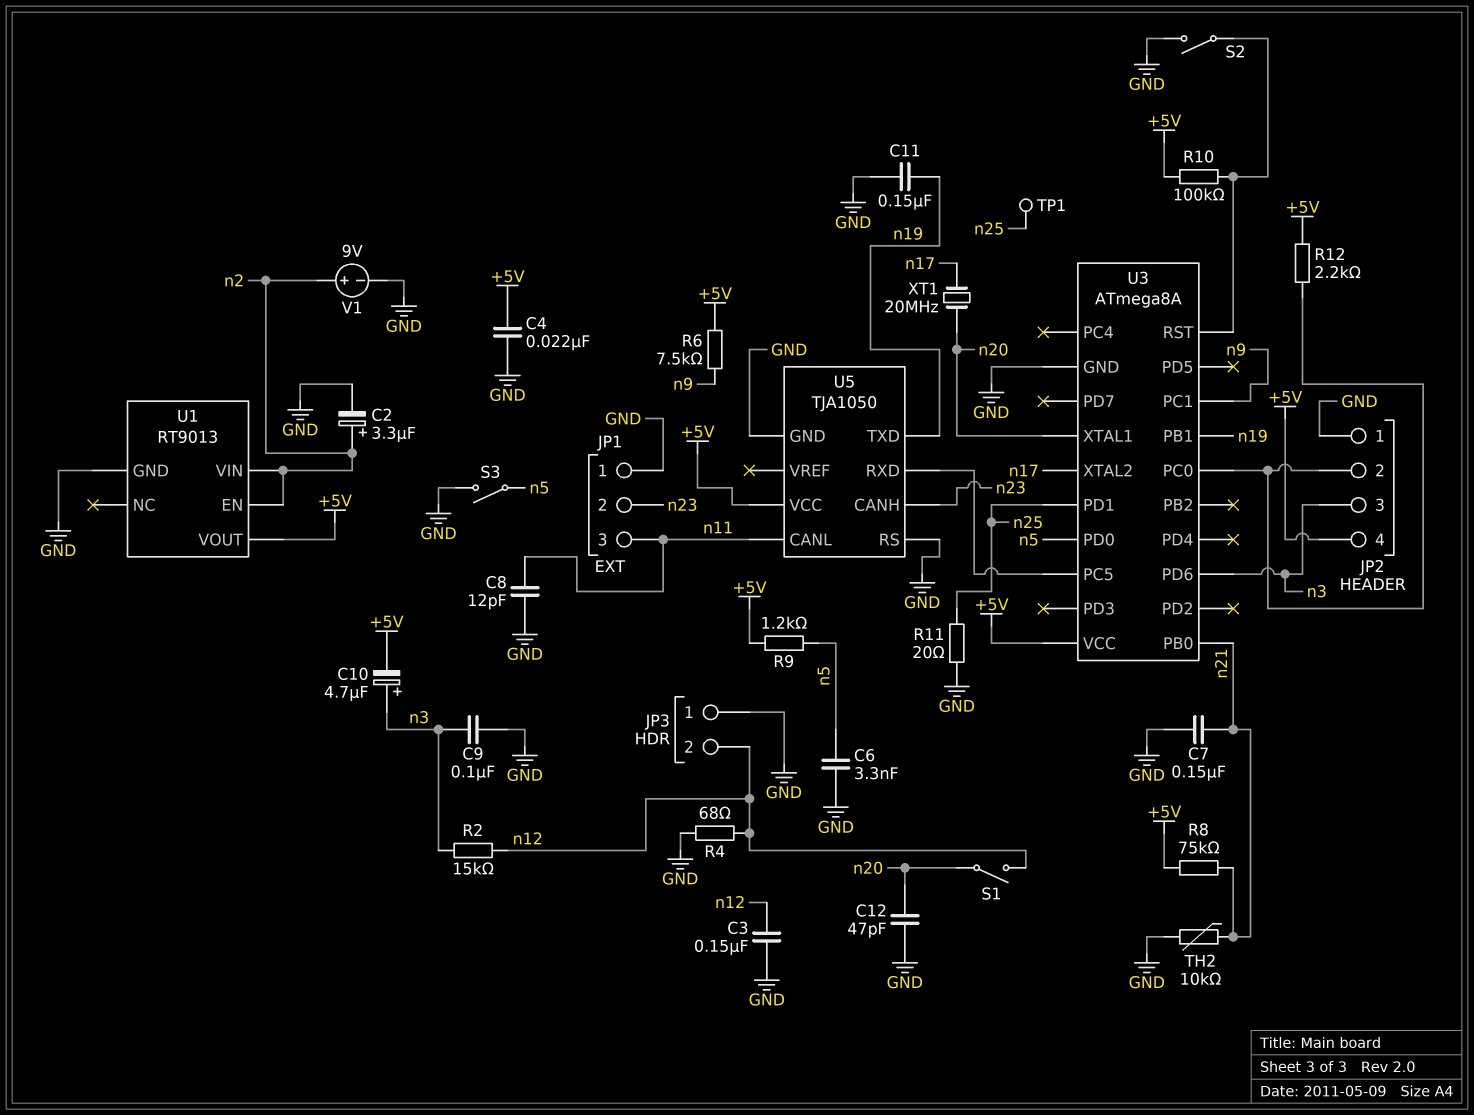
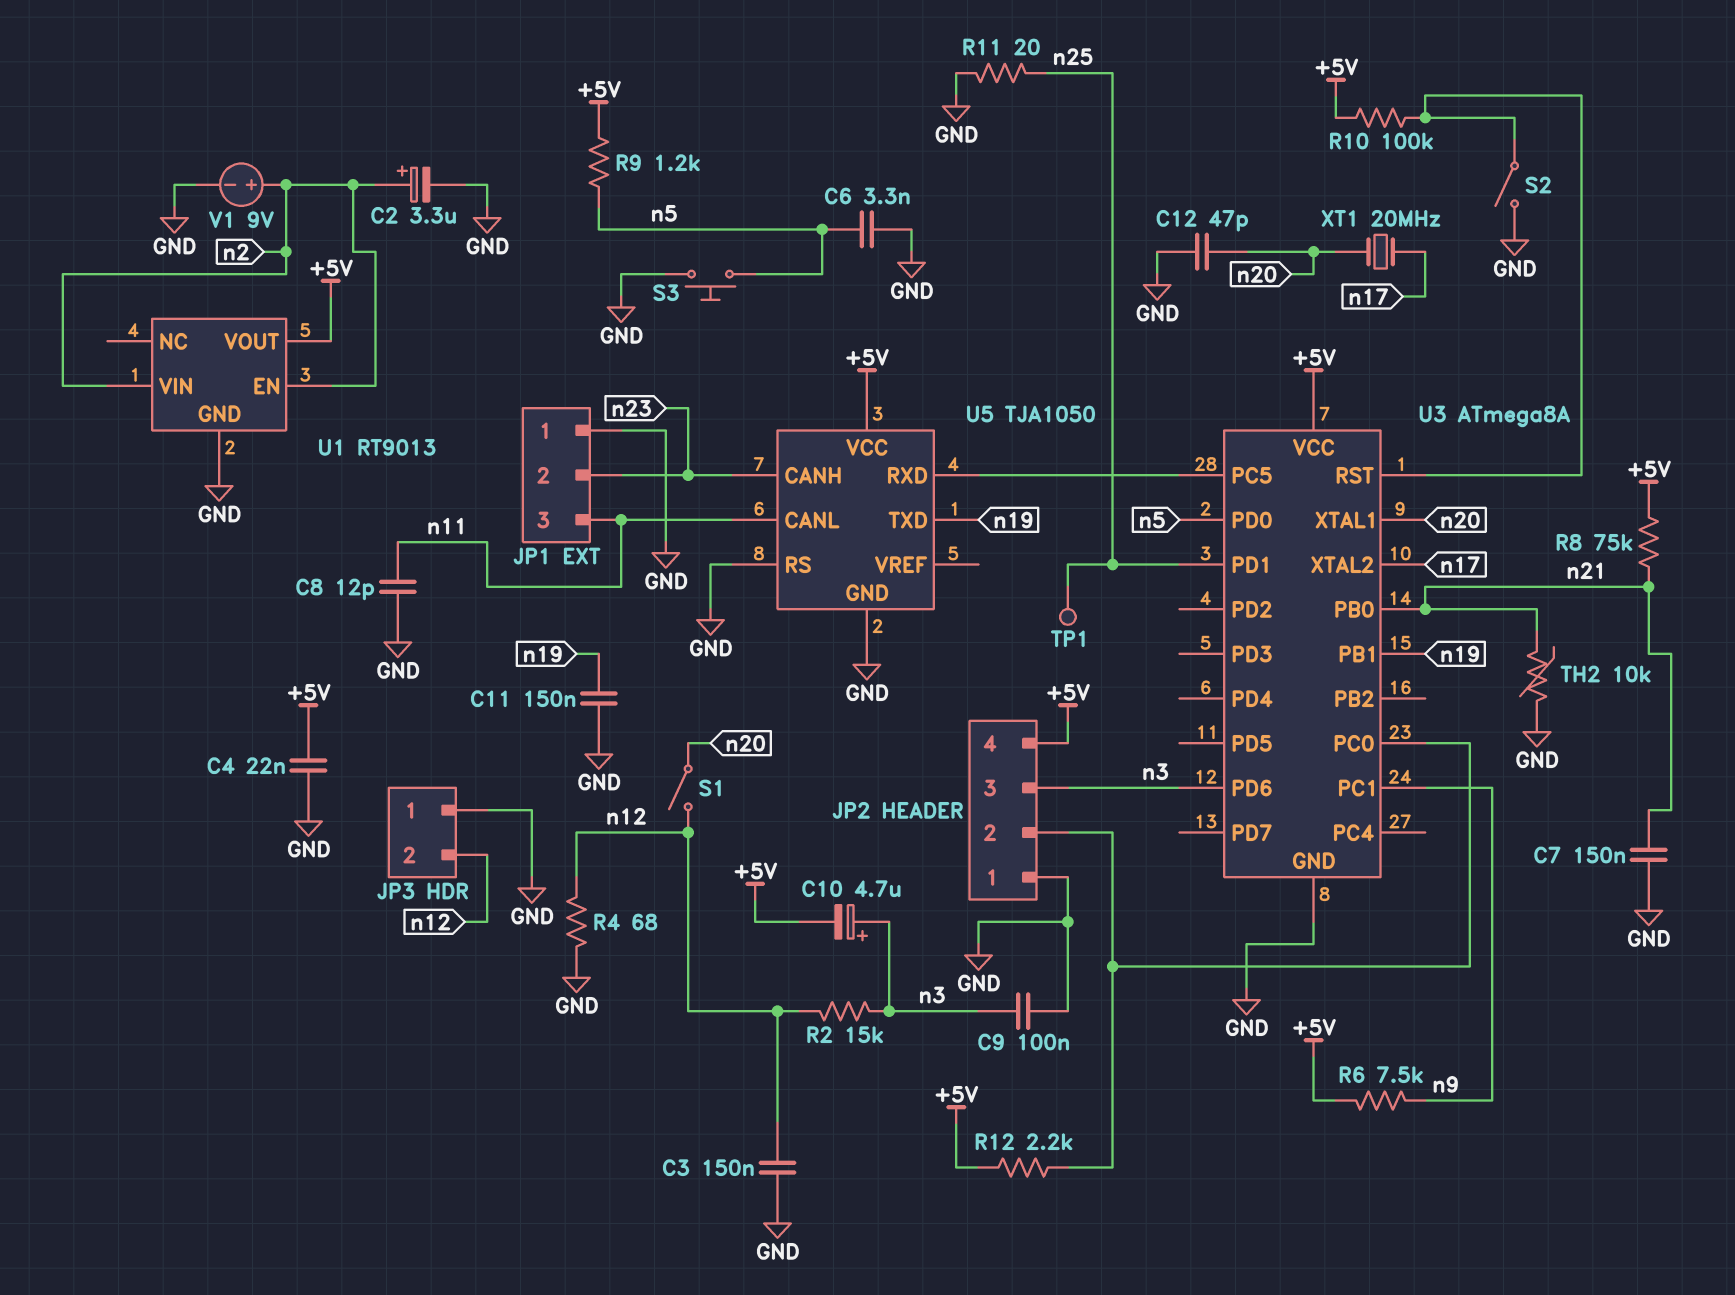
S3: switch (GND, n5) -> button (GND, n5)

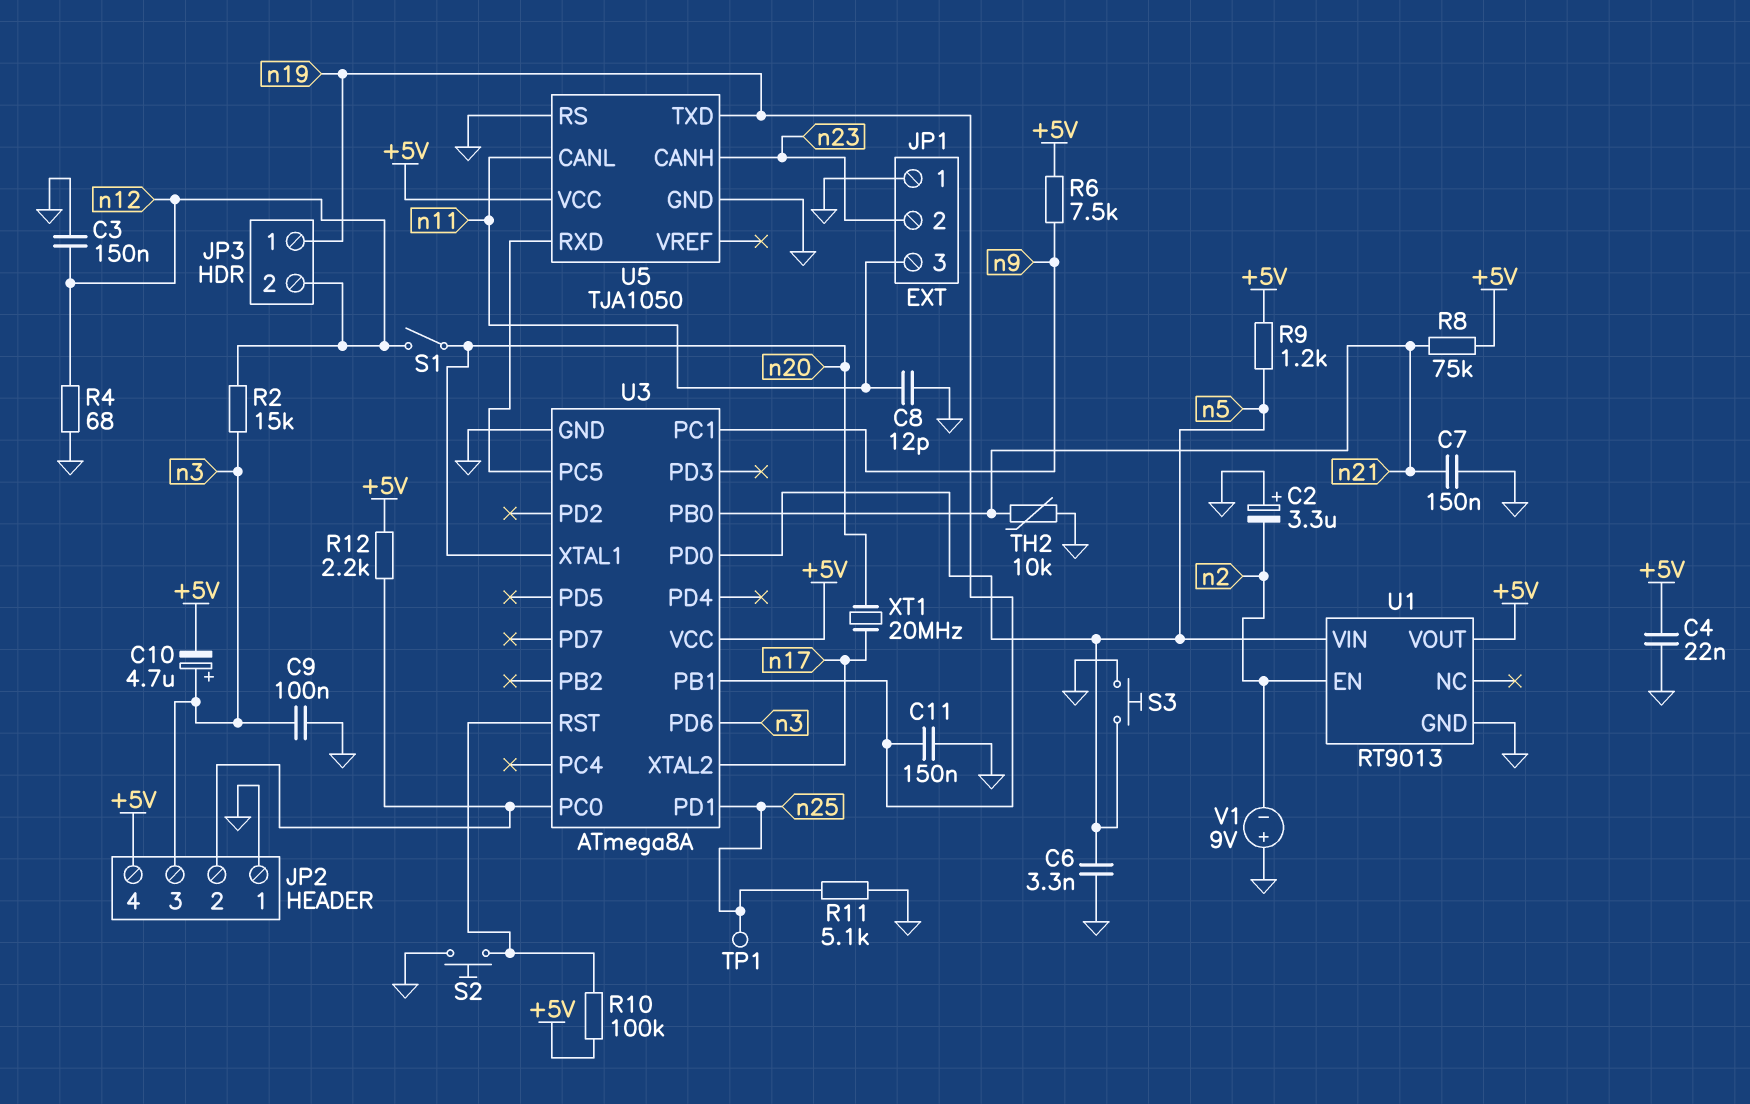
C2: 3.3uF (plus n2, minus GND) -> 3.3uF (plus GND, minus n2)
C12: 47pF (GND, n20) -> none
JP3 pin 1: GND -> n19
R11: 20 (GND, n25) -> 5.1k (GND, n25)
S2: switch (GND, U3/RST) -> button (GND, U3/RST)
U1 pin VIN: n2 -> n5
V1: 9V (plus n2, minus GND) -> 9V (plus GND, minus n2)

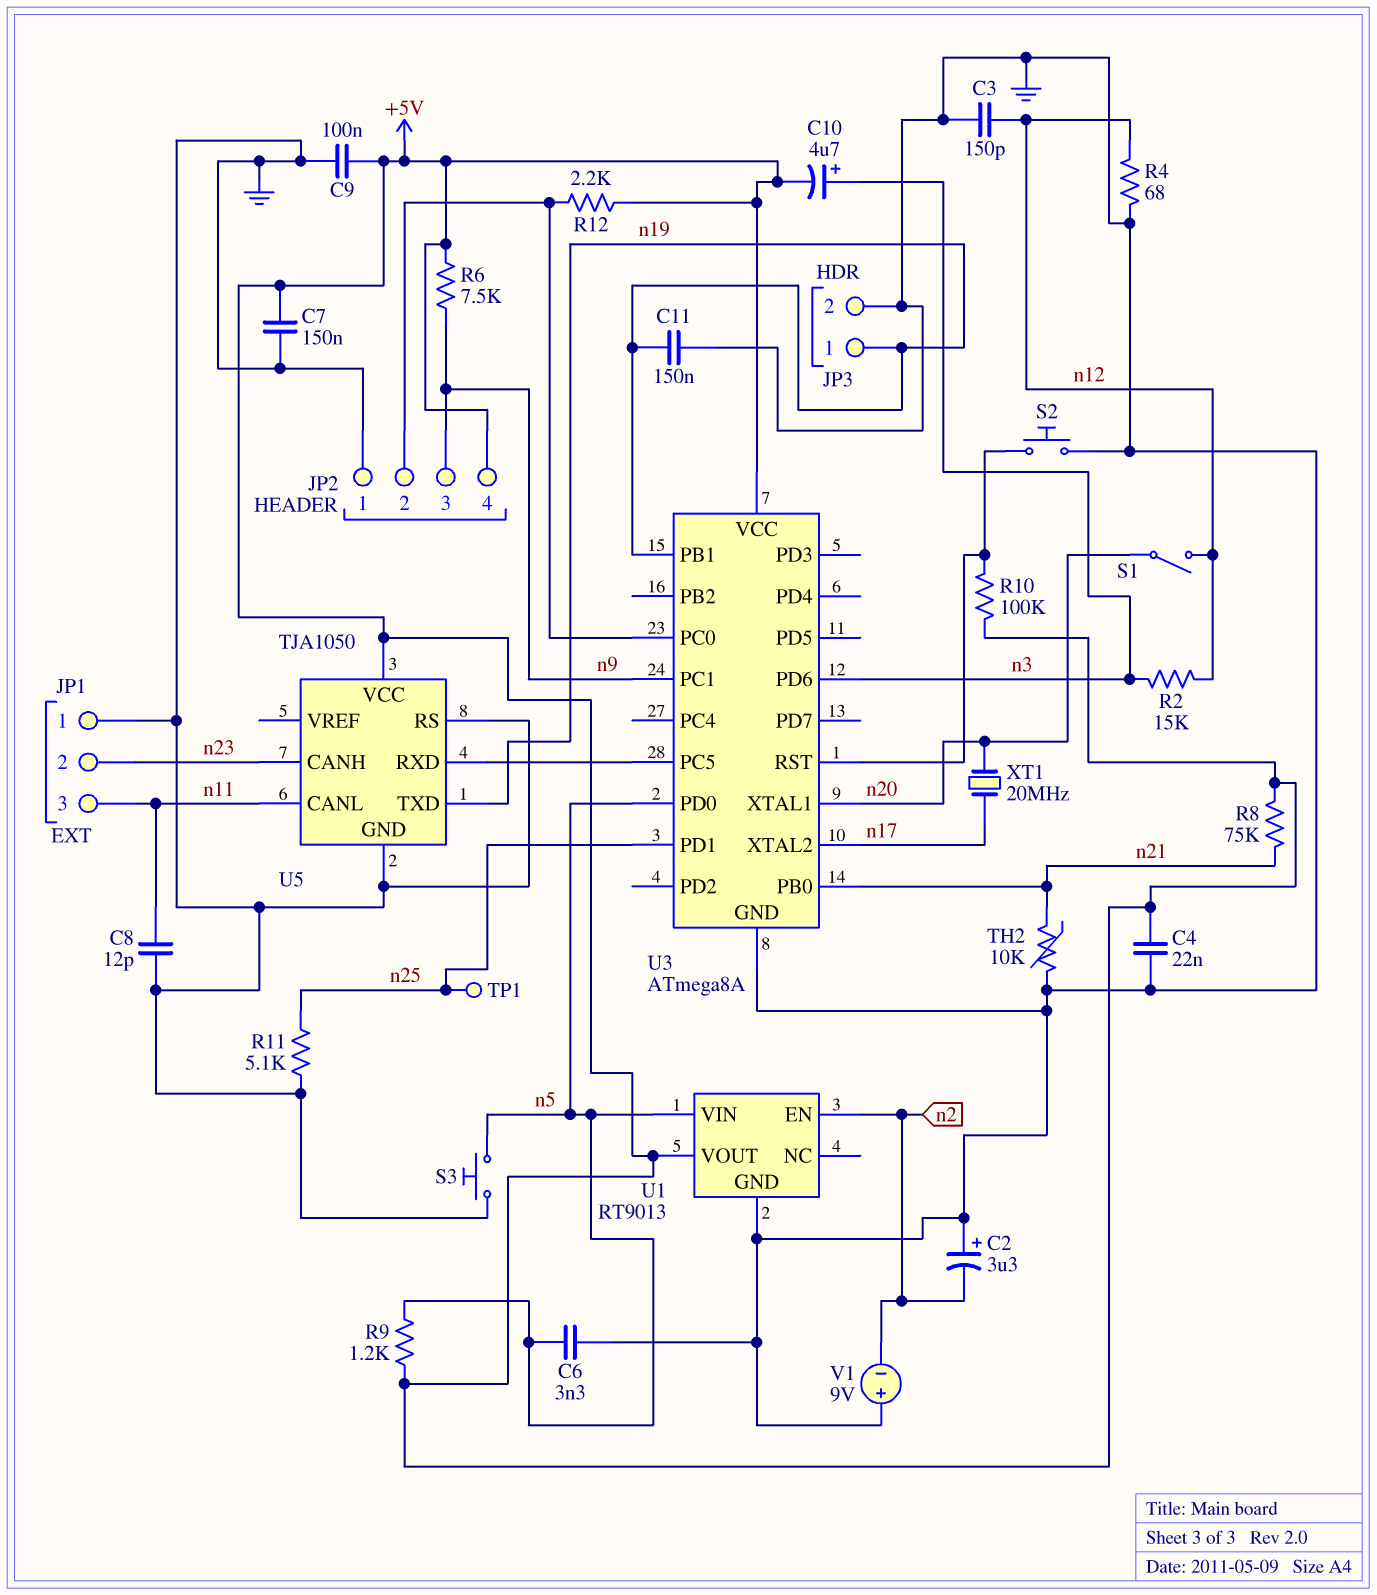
C3: 150nF (GND, n12) -> 150pF (GND, n12)
C7: 150nF (GND, n21) -> 150nF (+5V, GND)
C9: 100nF (GND, n3) -> 100nF (+5V, GND)
JP2 pin 3: n3 -> n9
JP3 pin 2: n12 -> GND

